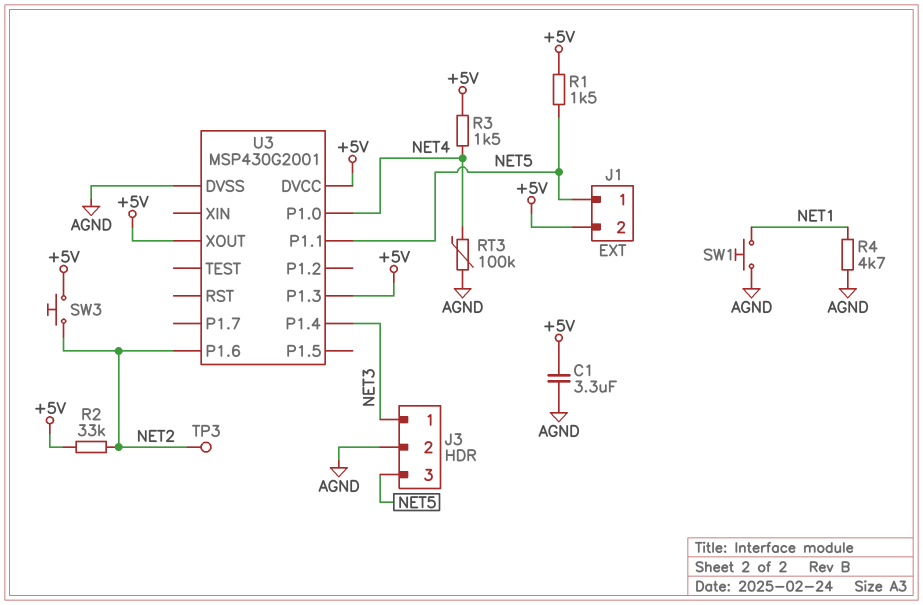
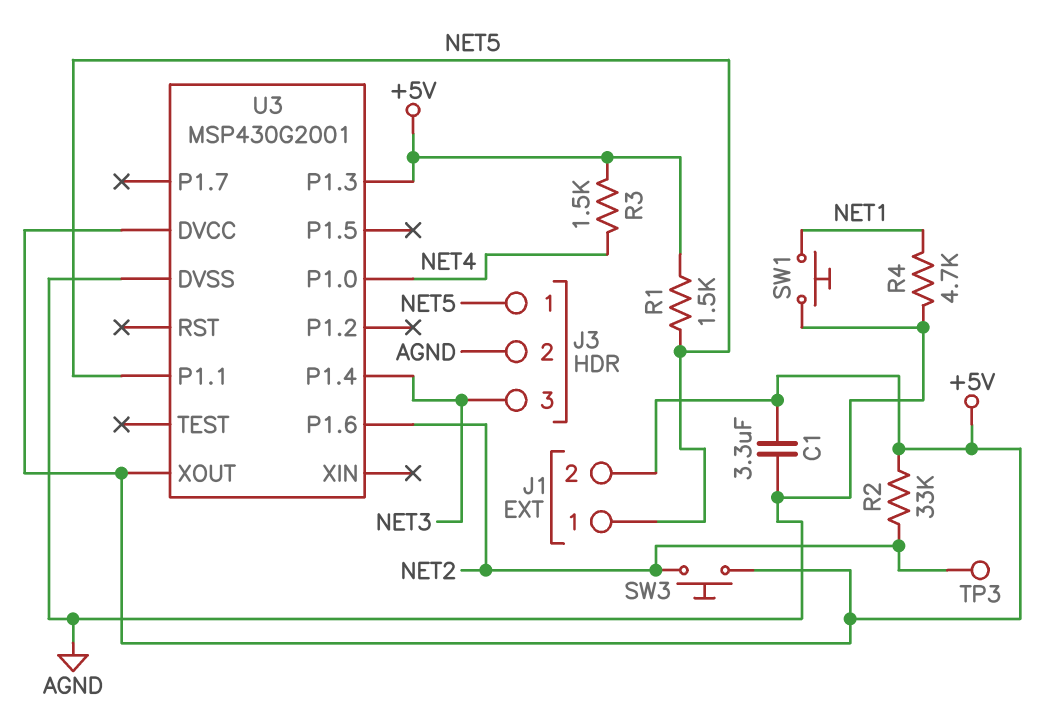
J3 pin 1: NET3 -> NET5
J3 pin 3: NET5 -> NET3
RT3: 100k (AGND, NET4) -> none

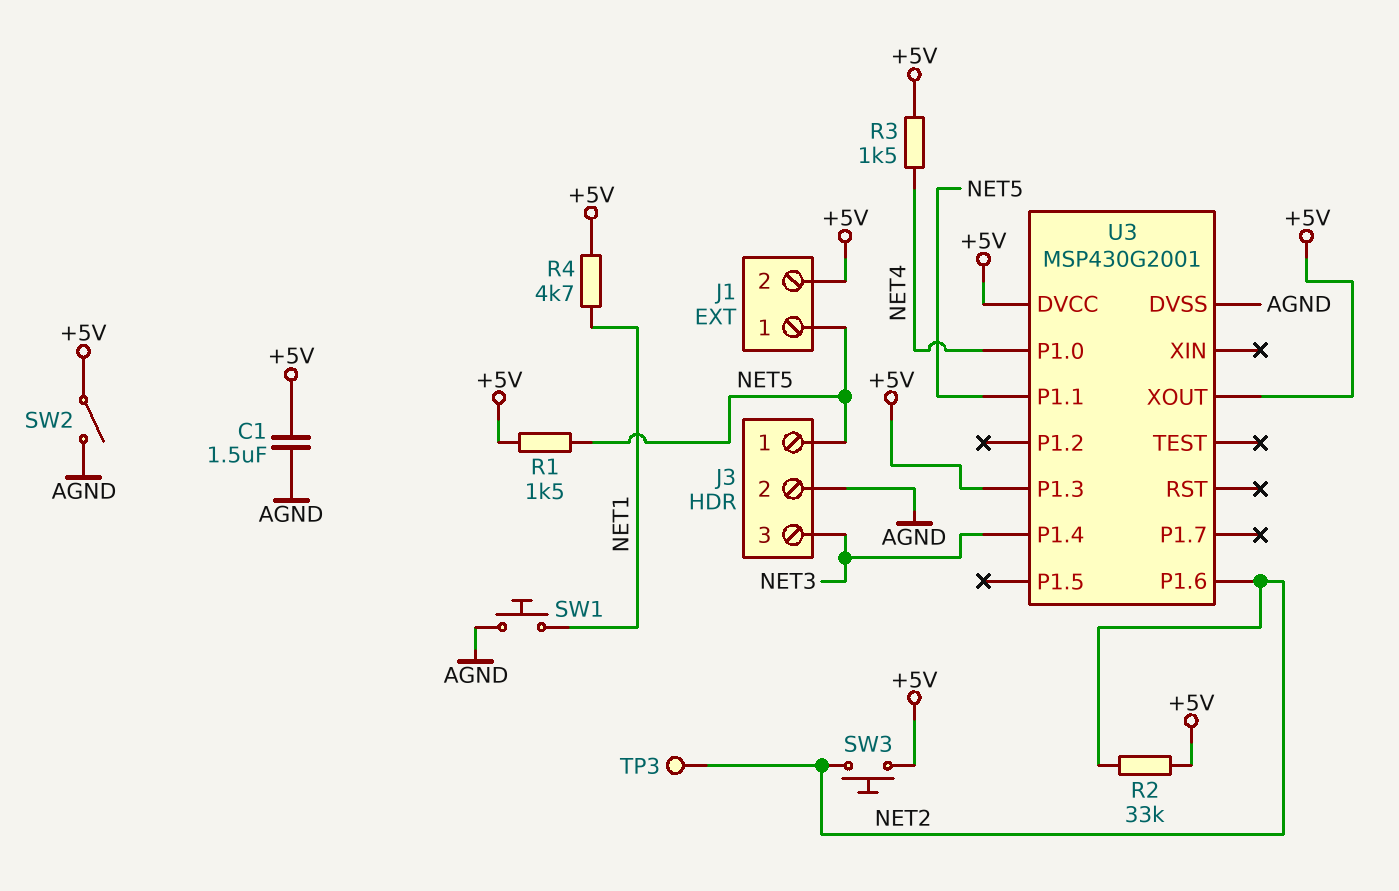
C1: 3.3uF (+5V, AGND) -> 1.5uF (+5V, AGND)
R4: 4.7k (AGND, NET1) -> 4.7k (+5V, NET1)
SW2: none -> switch (+5V, AGND)

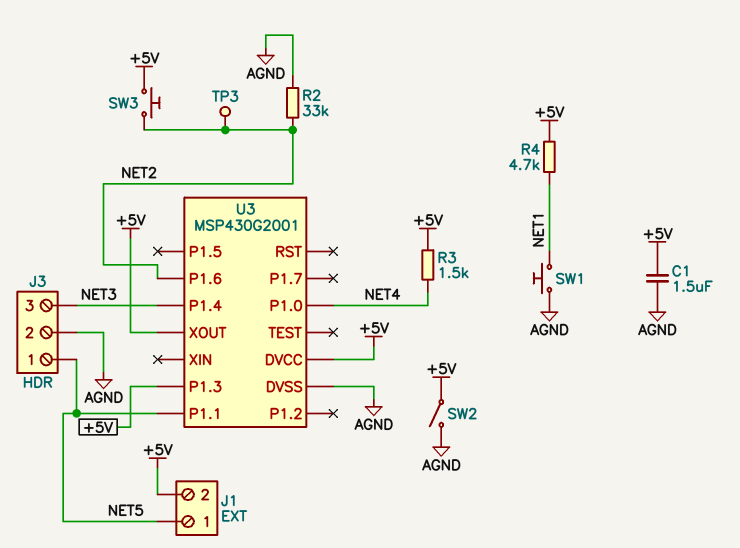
R1: 1.5k (+5V, NET5) -> none
R2: 33k (+5V, NET2) -> 33k (AGND, NET2)

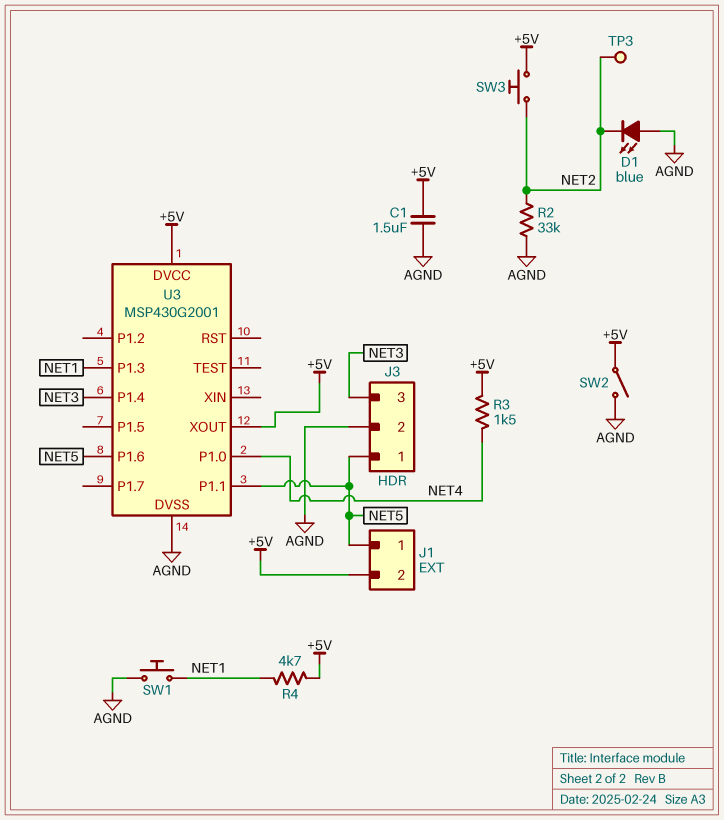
D1: none -> LED blue (A AGND, K NET2)
U3 pin P1.3: +5V -> NET1
U3 pin P1.6: NET2 -> NET5

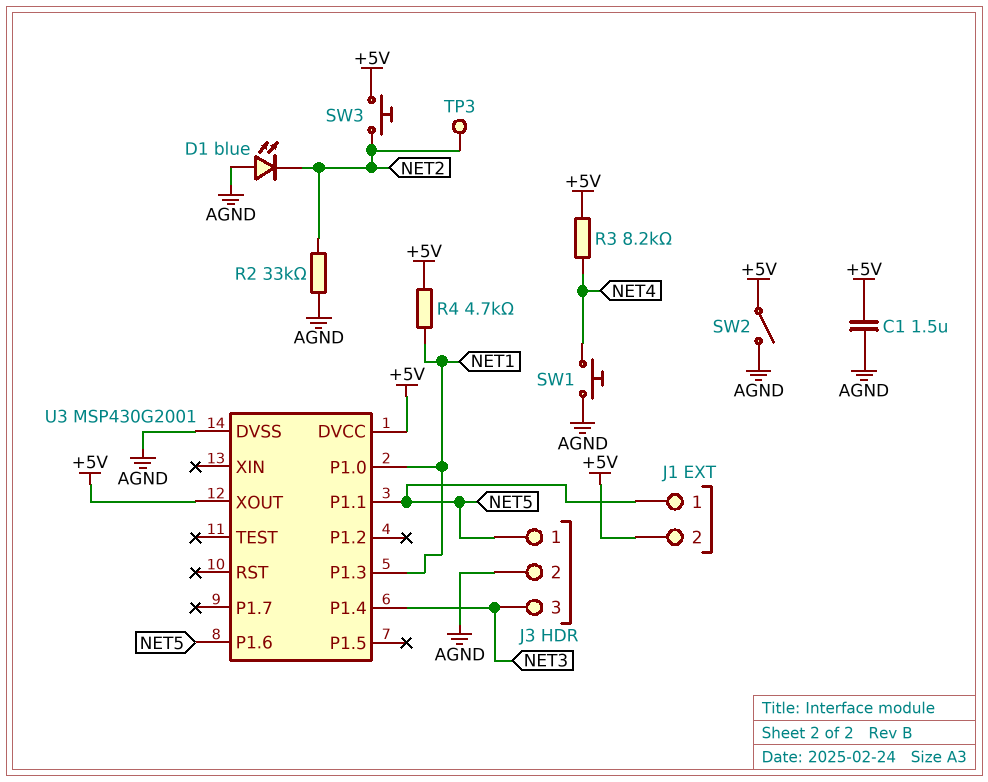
R3: 1.5k (+5V, NET4) -> 8.2k (+5V, NET4)
SW1: button (AGND, NET1) -> button (AGND, NET4)
U3 pin P1.0: NET4 -> NET1

